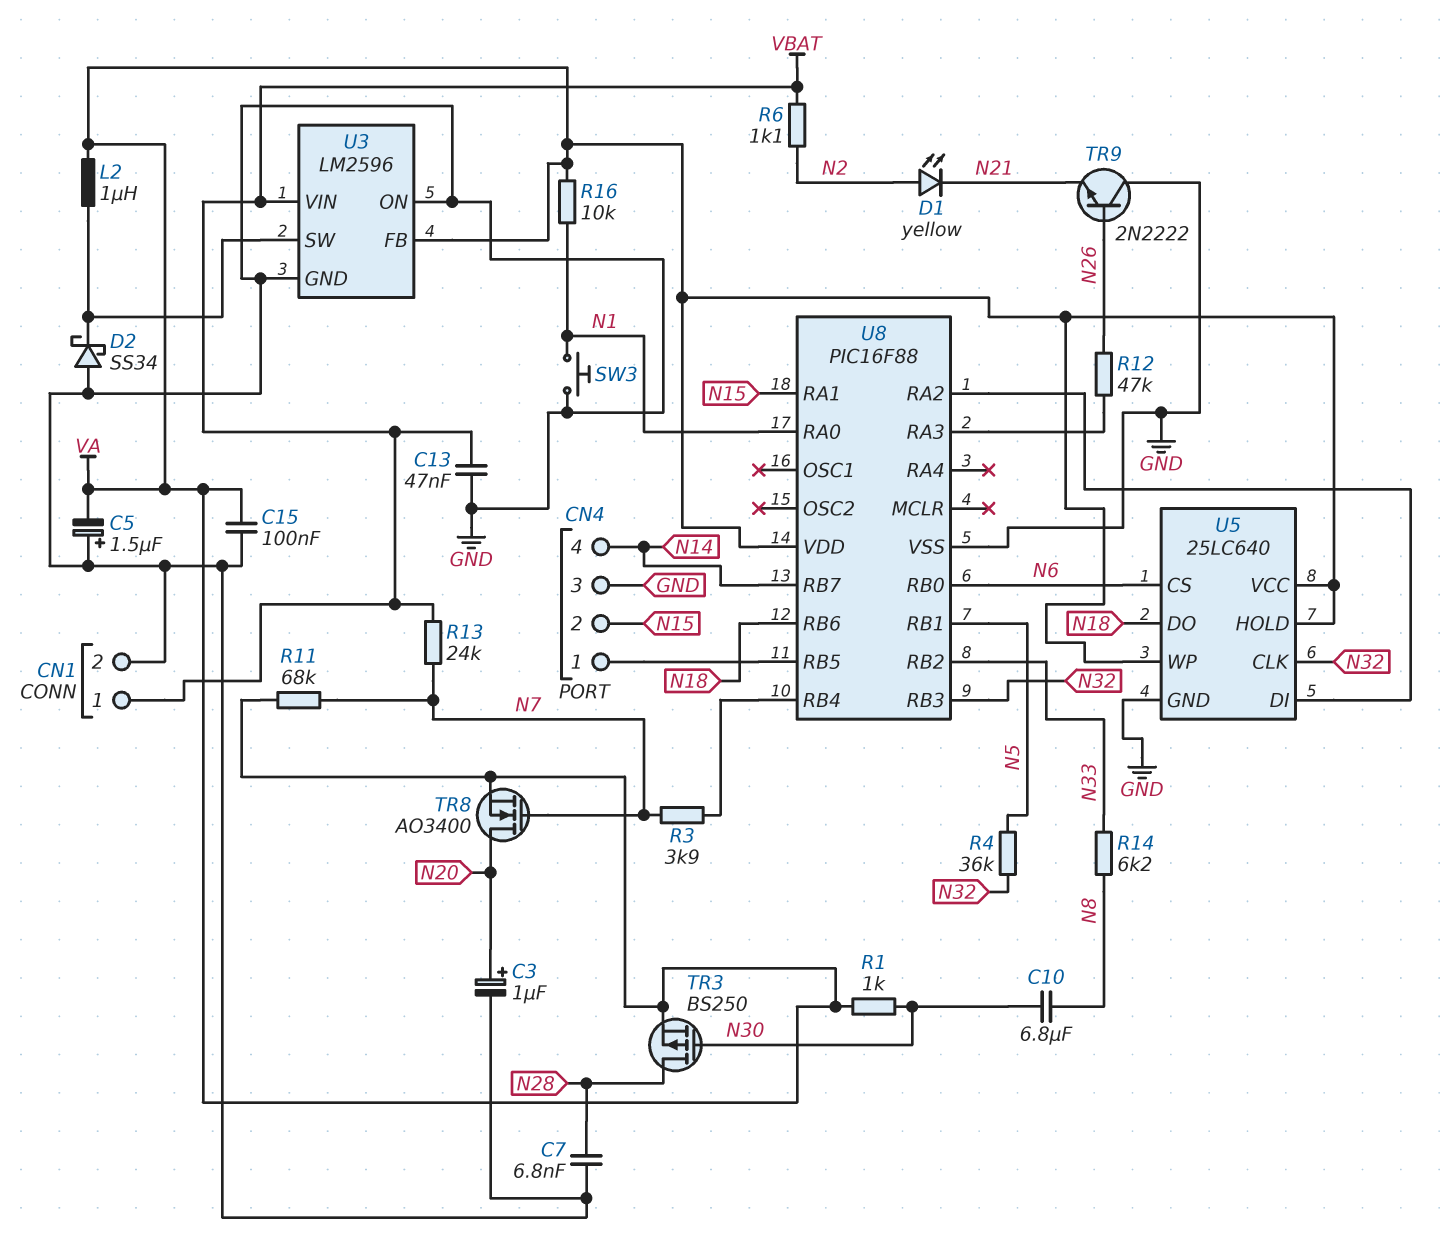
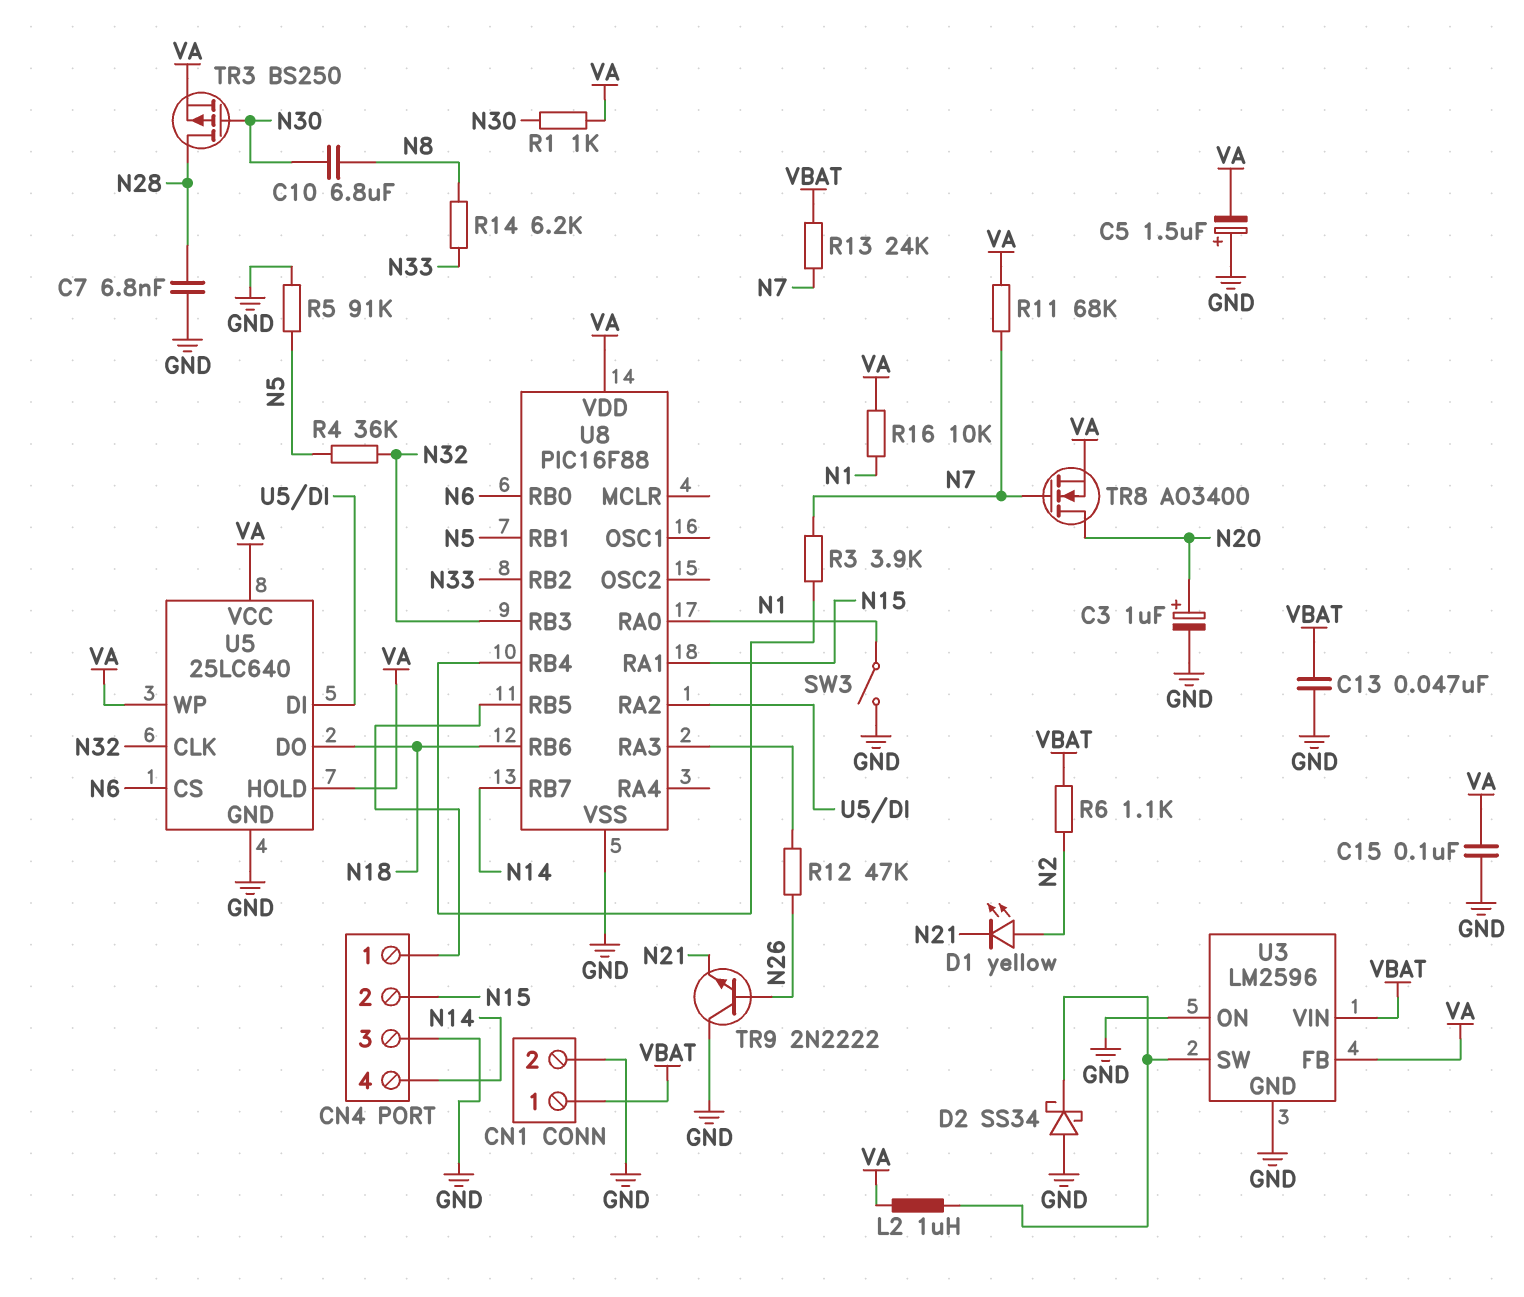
R5: none -> 91k (GND, N5)
SW3: button (GND, N1) -> switch (GND, N1)

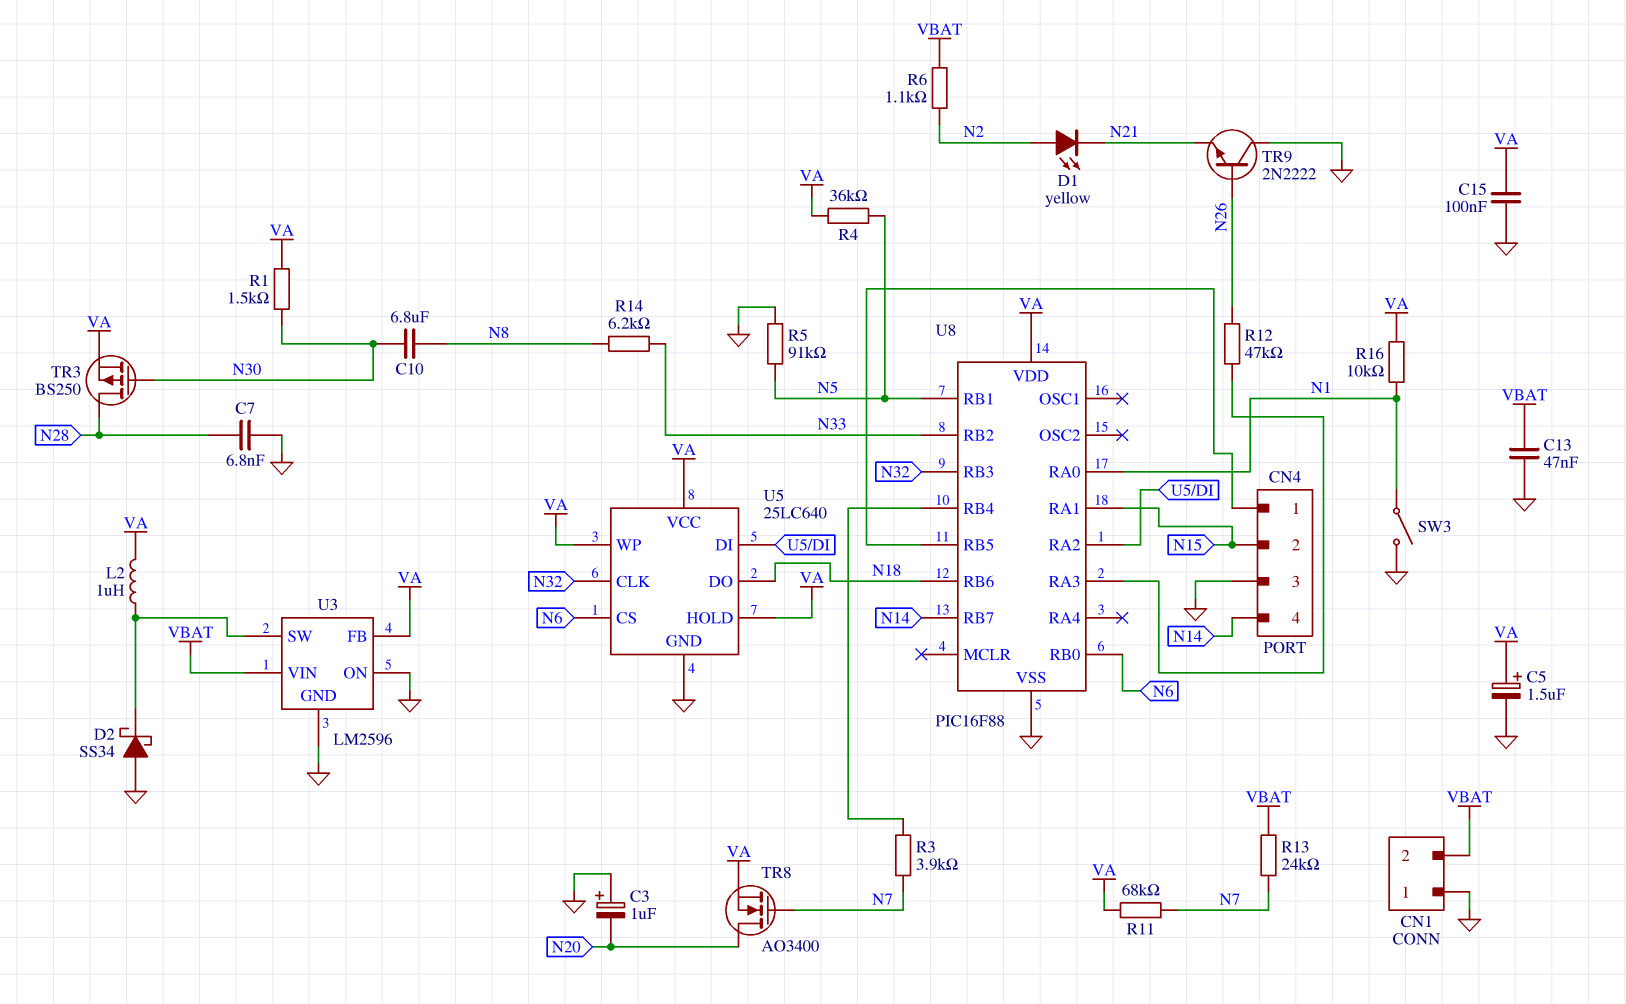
C3: 1uF (plus N20, minus GND) -> 1uF (plus GND, minus N20)
C5: 1.5uF (plus GND, minus VA) -> 1.5uF (plus VA, minus GND)
CN1 pin 1: VBAT -> GND
CN1 pin 2: GND -> VBAT
R1: 1k (N30, VA) -> 1.5k (N30, VA)
R4: 36k (N5, N32) -> 36k (N5, VA)

